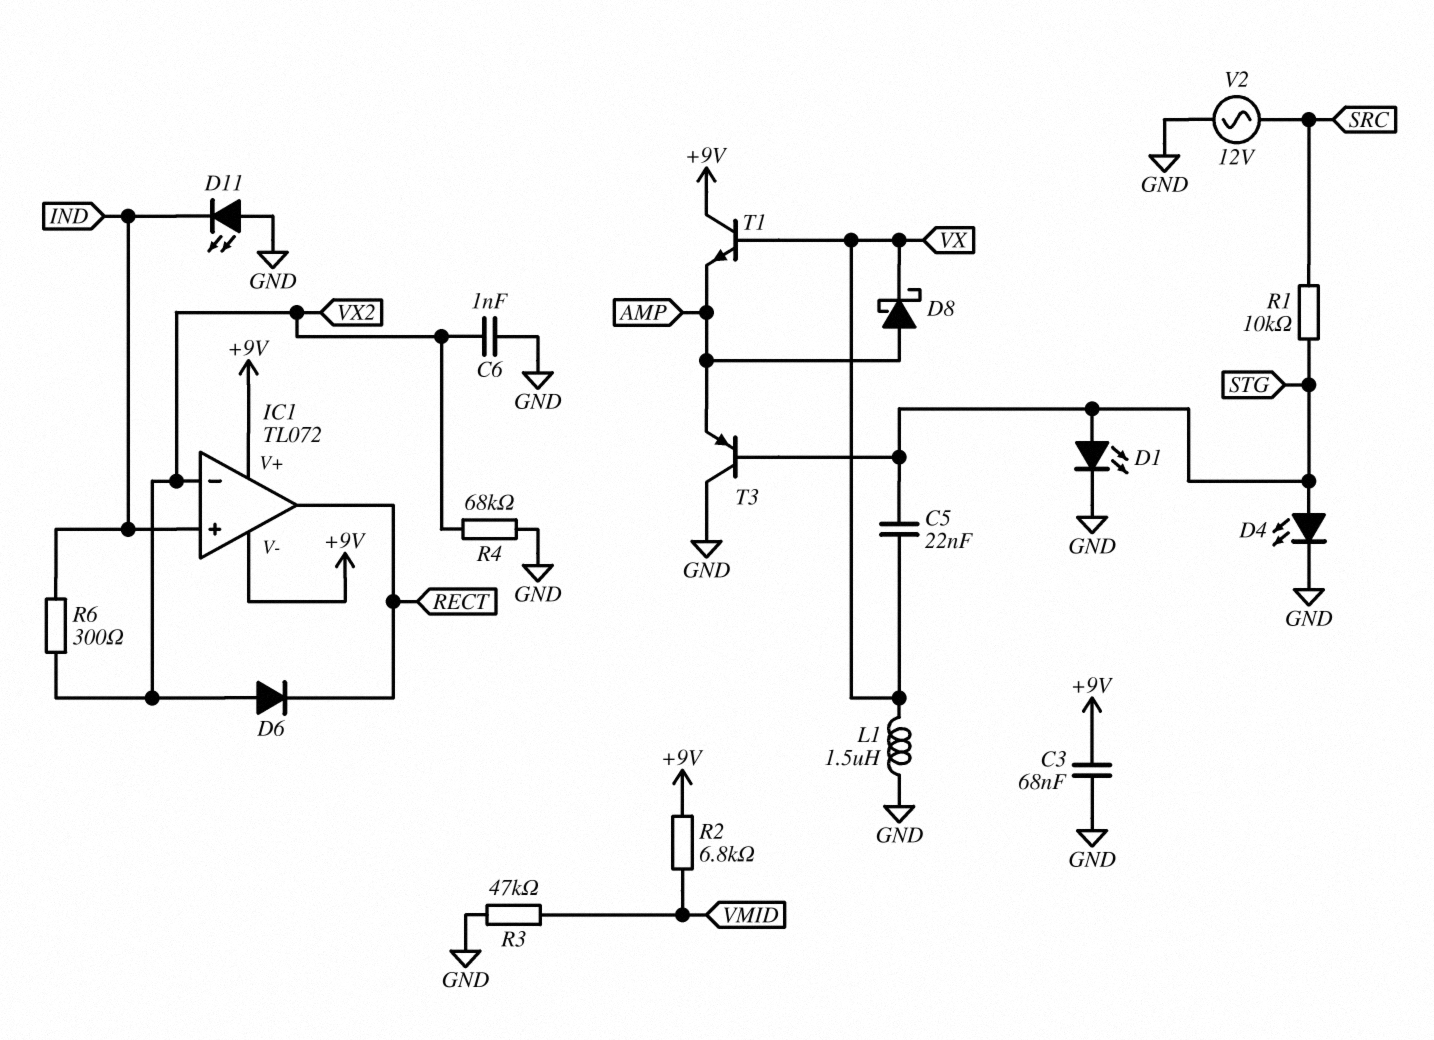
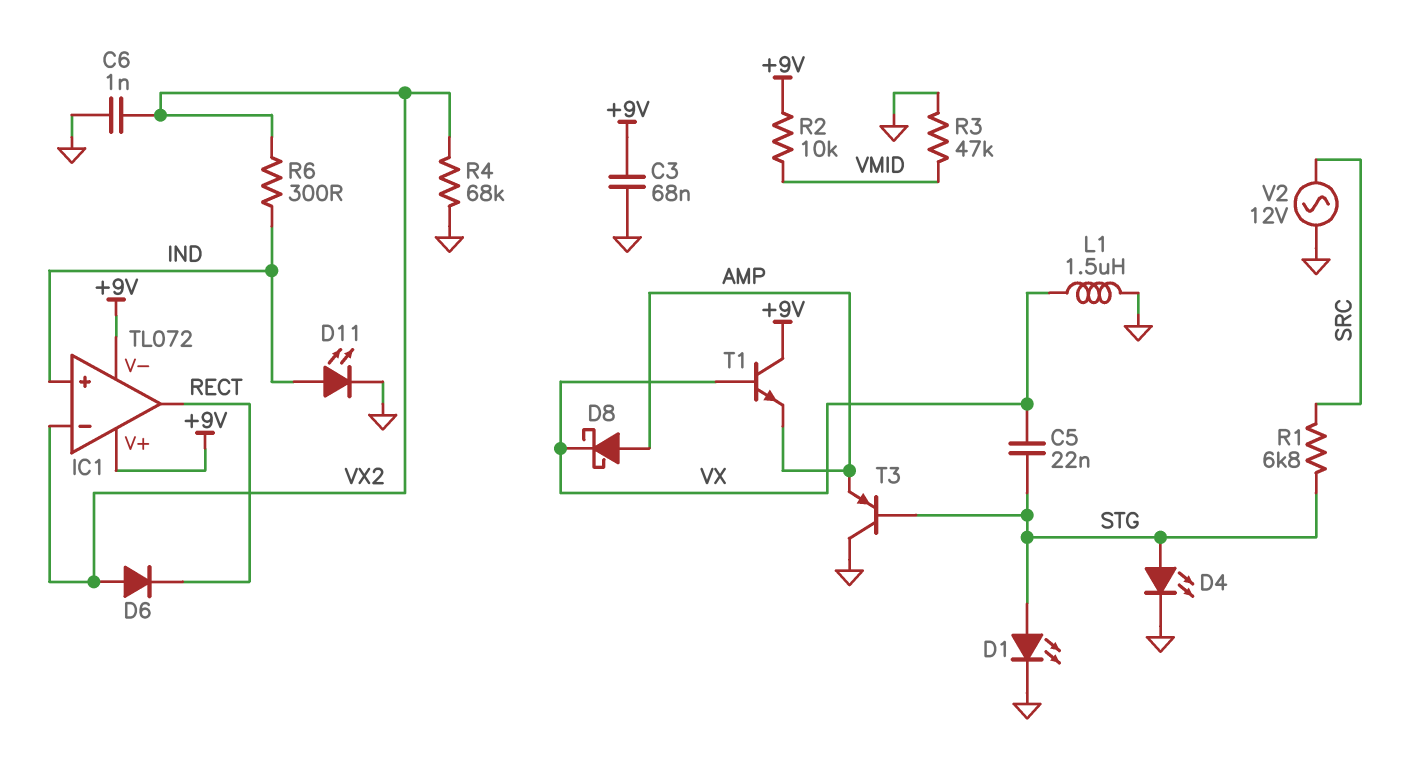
D11: LED (A GND, K IND) -> LED (A IND, K GND)
R1: 10k (SRC, STG) -> 6.8k (SRC, STG)
R2: 6.8k (+9V, VMID) -> 10k (+9V, VMID)

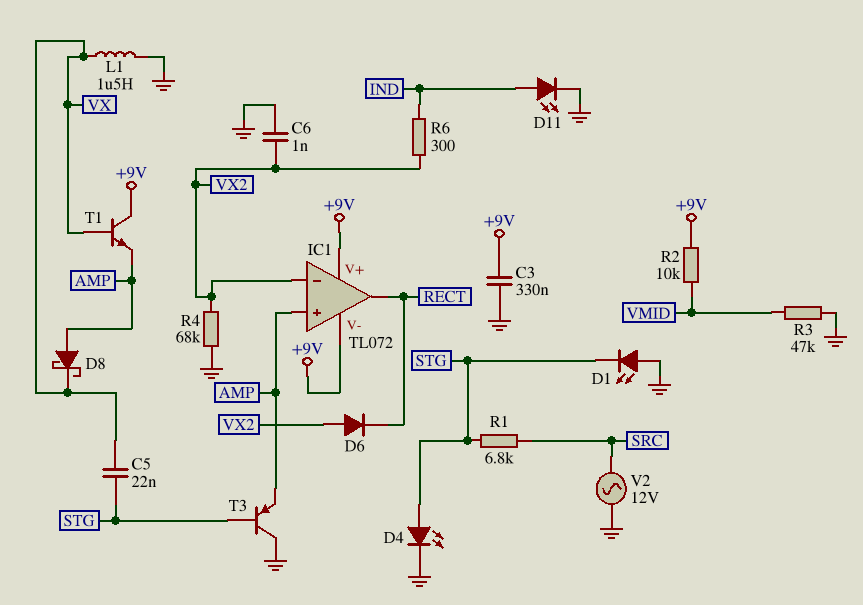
C3: 68nF (+9V, GND) -> 330nF (+9V, GND)
D1: LED (A STG, K GND) -> LED (A GND, K STG)
IC1 pin in+: IND -> AMP

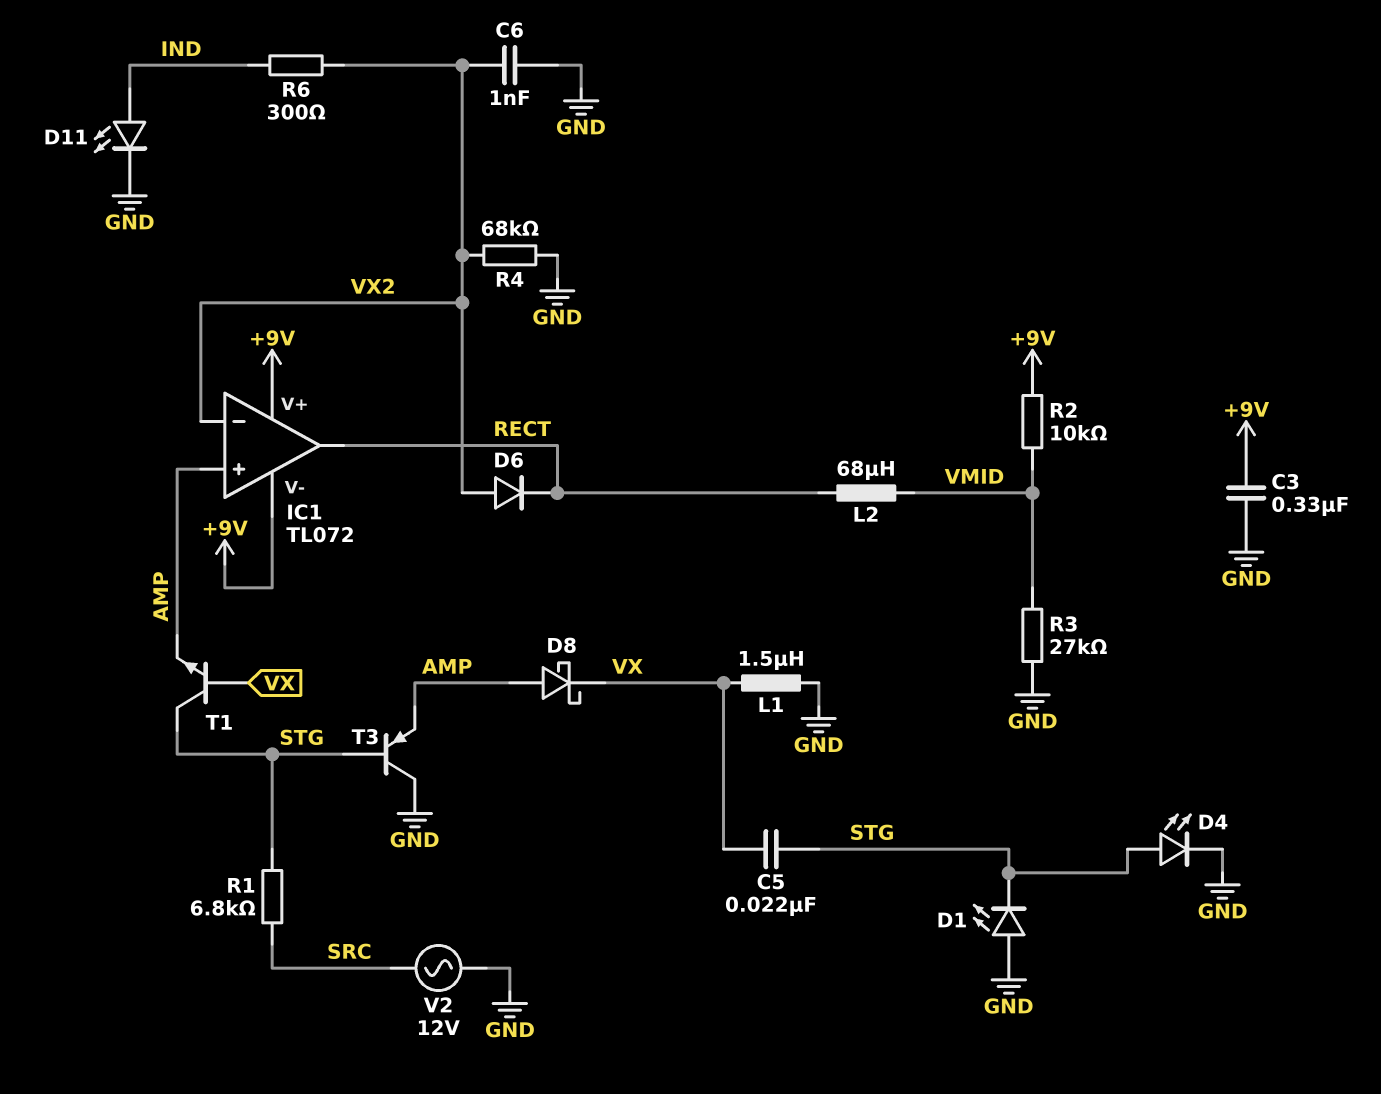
L2: none -> 68uH (RECT, VMID)
R3: 47k (GND, VMID) -> 27k (GND, VMID)
T1: NPN (B VX, C +9V, E AMP) -> NPN (B VX, C STG, E AMP)

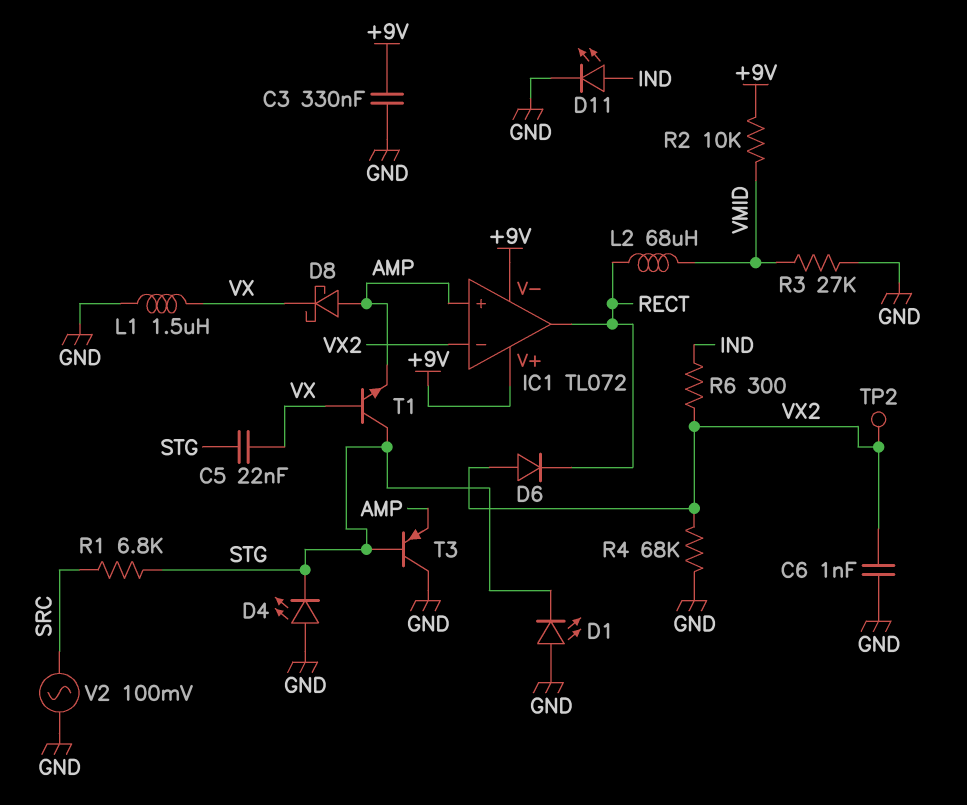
D4: LED (A STG, K GND) -> LED (A GND, K STG)
TP2: none -> test point (VX2)
V2: AC 12V (GND, SRC) -> AC 100mV (GND, SRC)

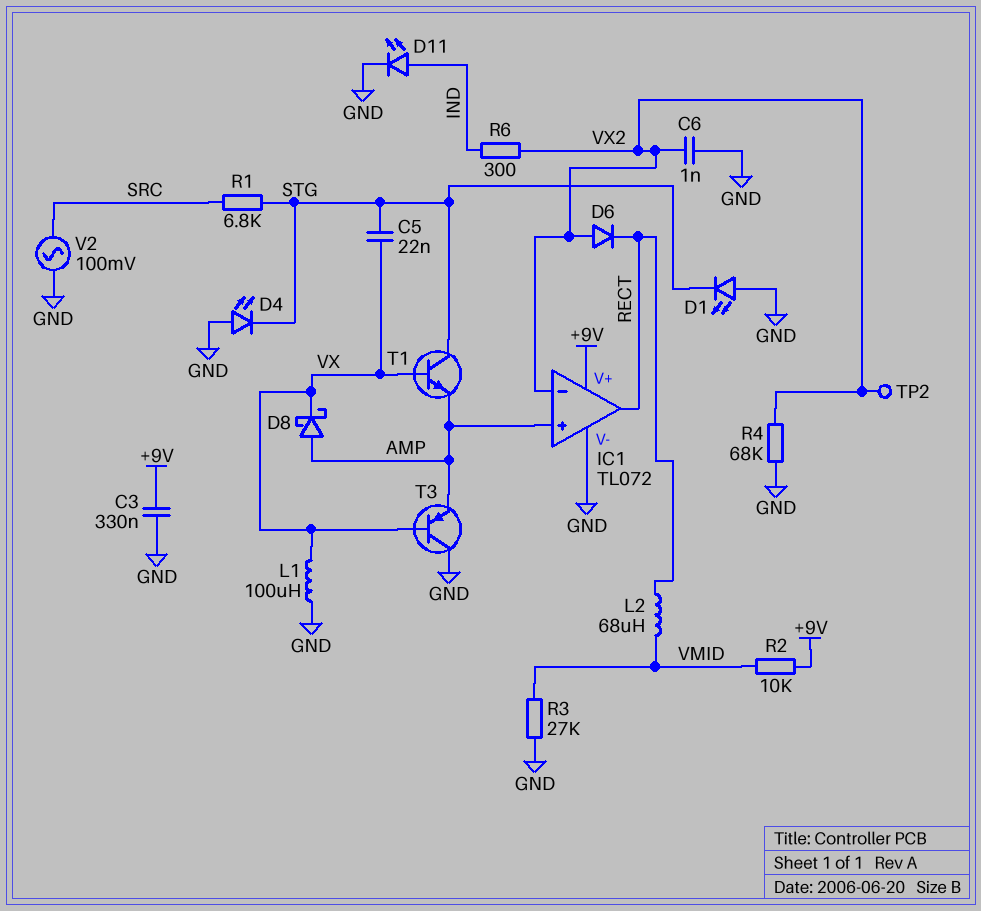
IC1 pin V-: +9V -> GND
L1: 1.5uH (GND, VX) -> 100uH (GND, VX)
T3: PNP (B STG, C GND, E AMP) -> PNP (B VX, C GND, E AMP)

